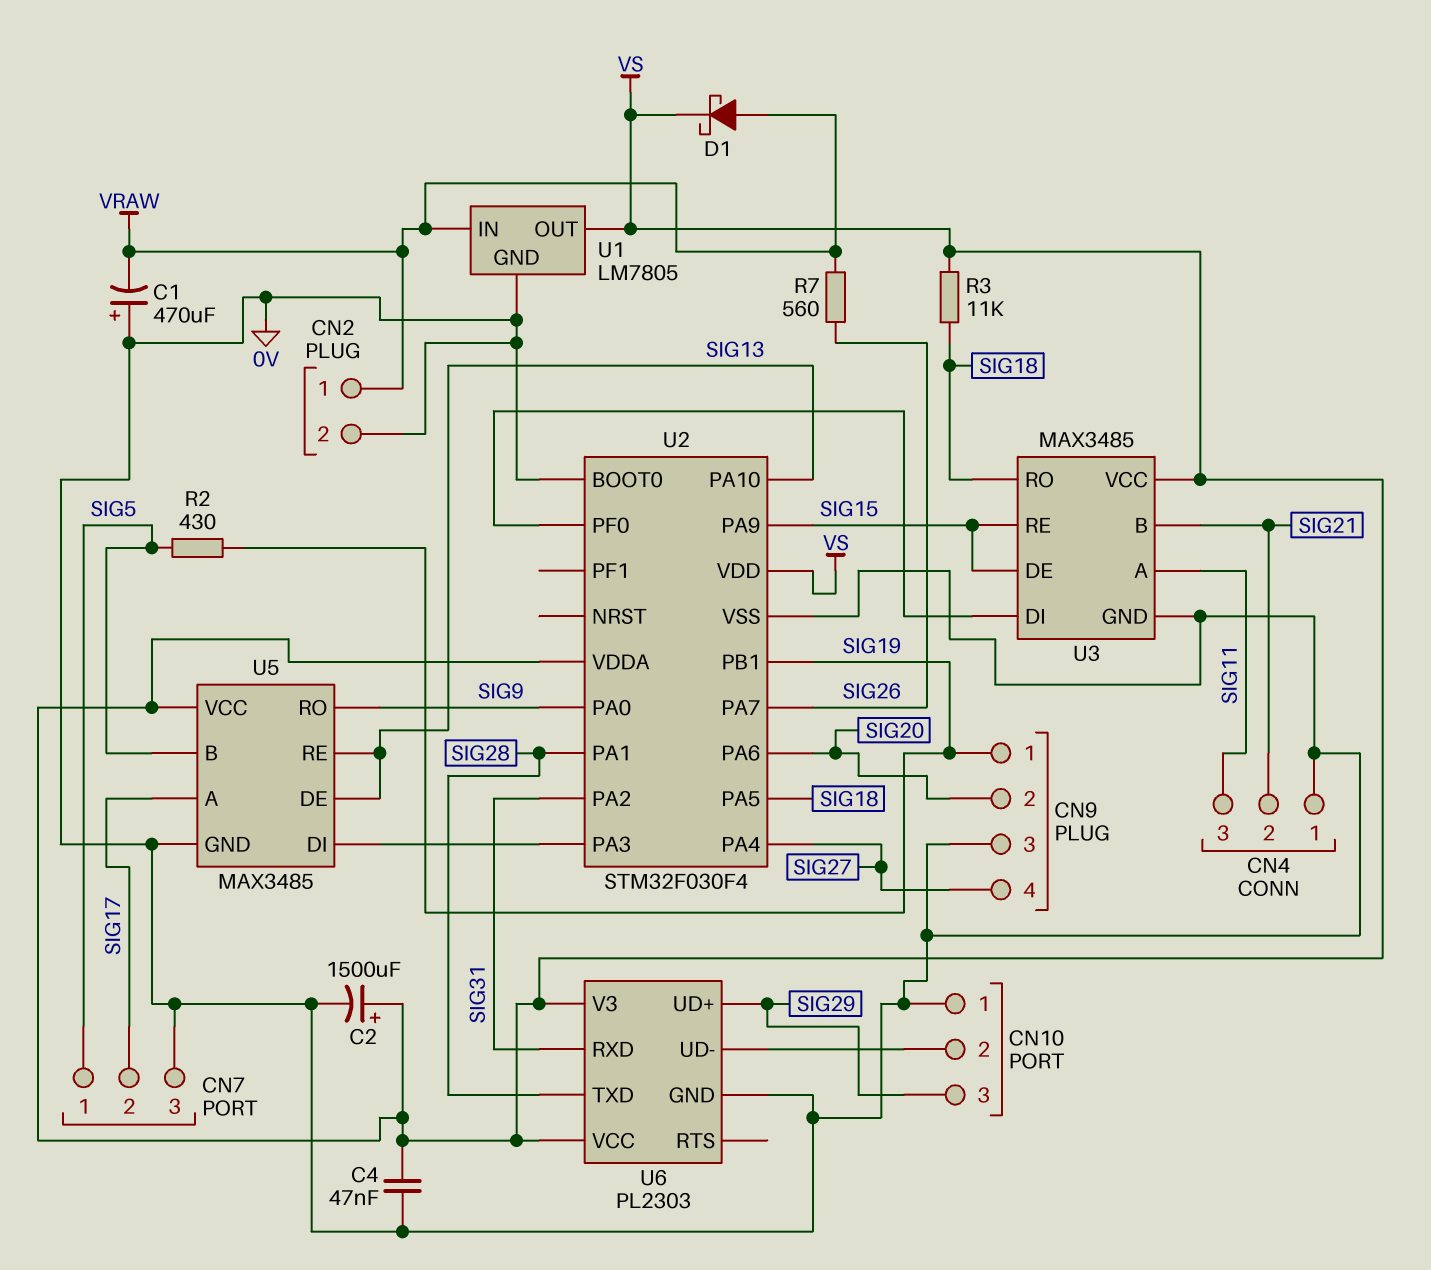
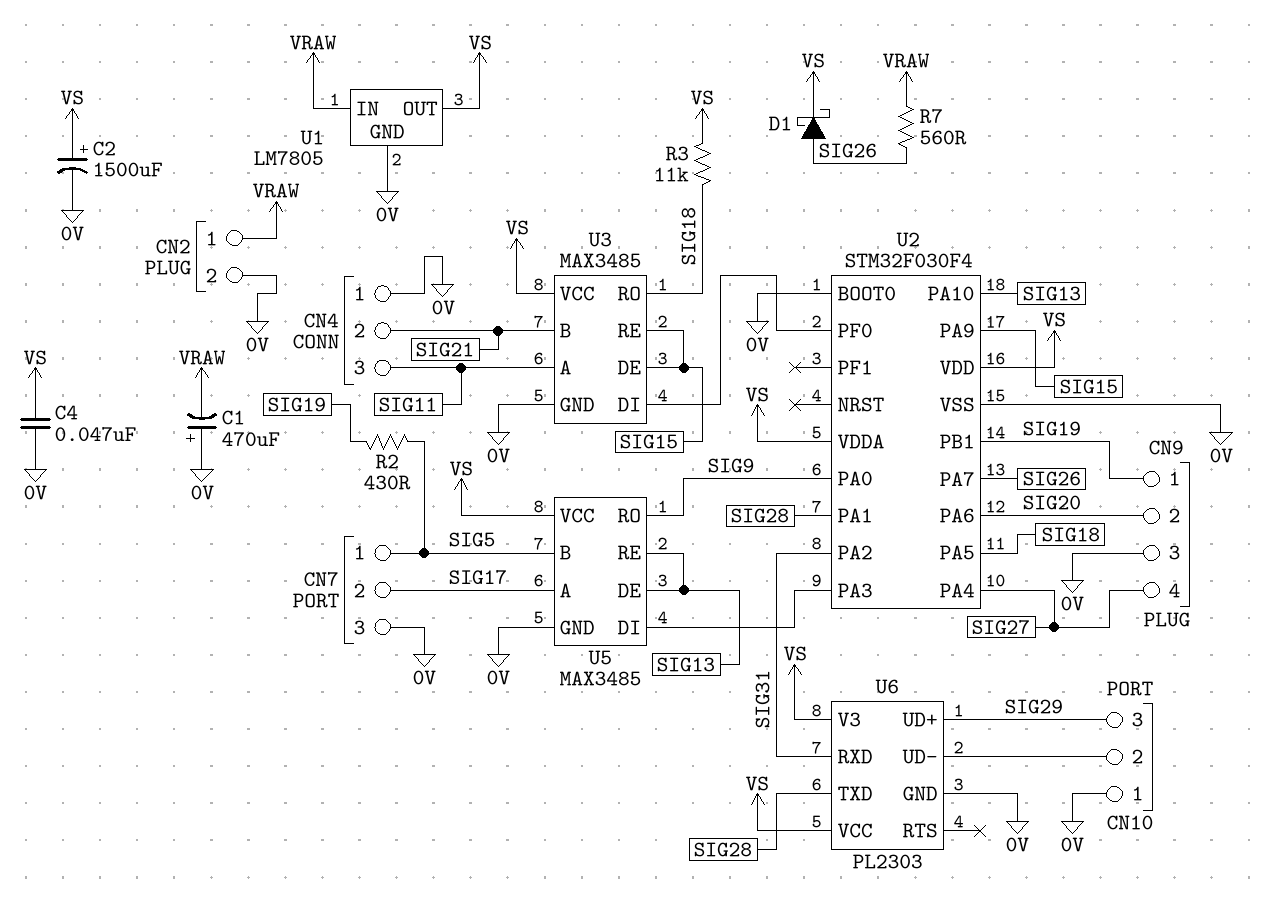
D1: schottky (A VRAW, K VS) -> schottky (A SIG26, K VS)

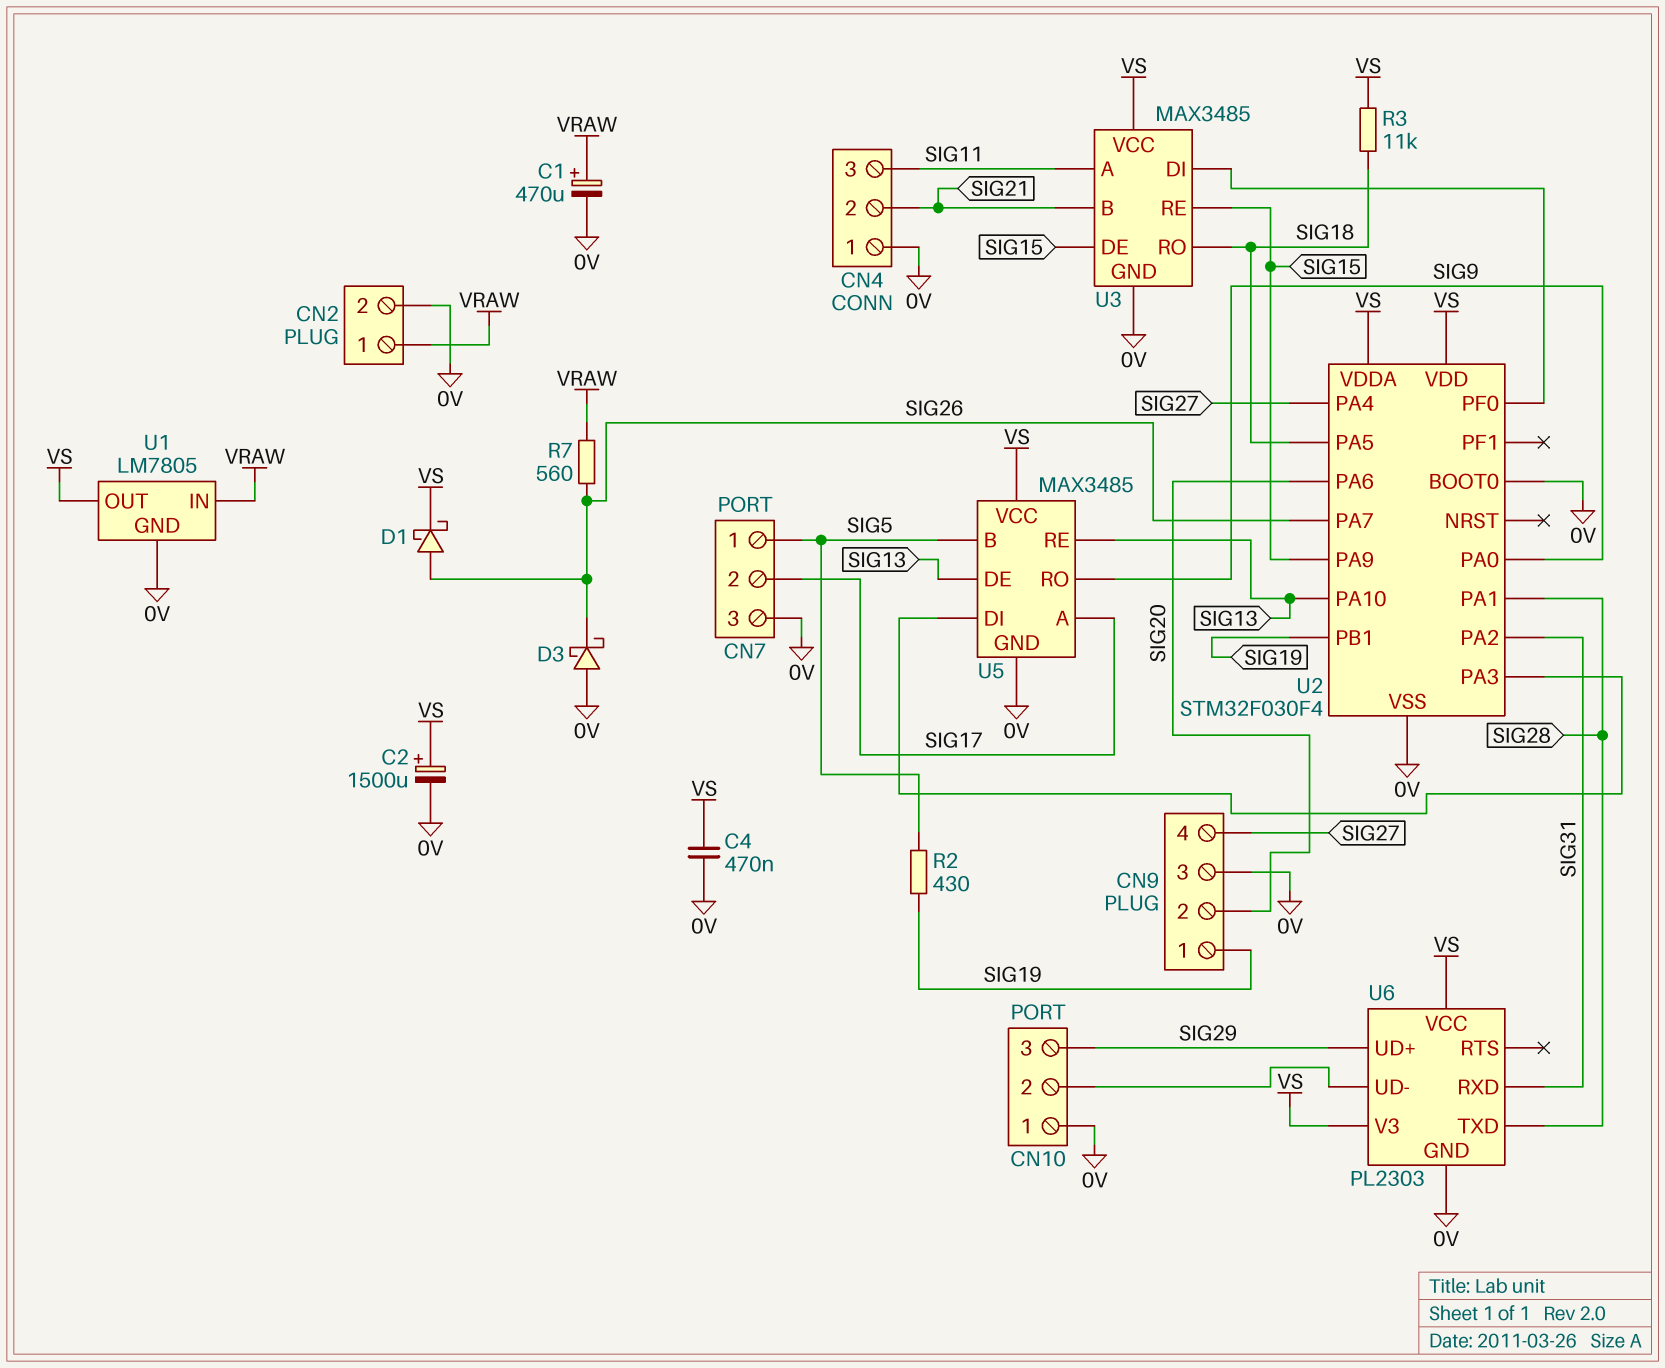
C1: 470uF (plus 0V, minus VRAW) -> 470uF (plus VRAW, minus 0V)
C4: 47nF (0V, VS) -> 470nF (0V, VS)
D3: none -> schottky (A 0V, K SIG26)

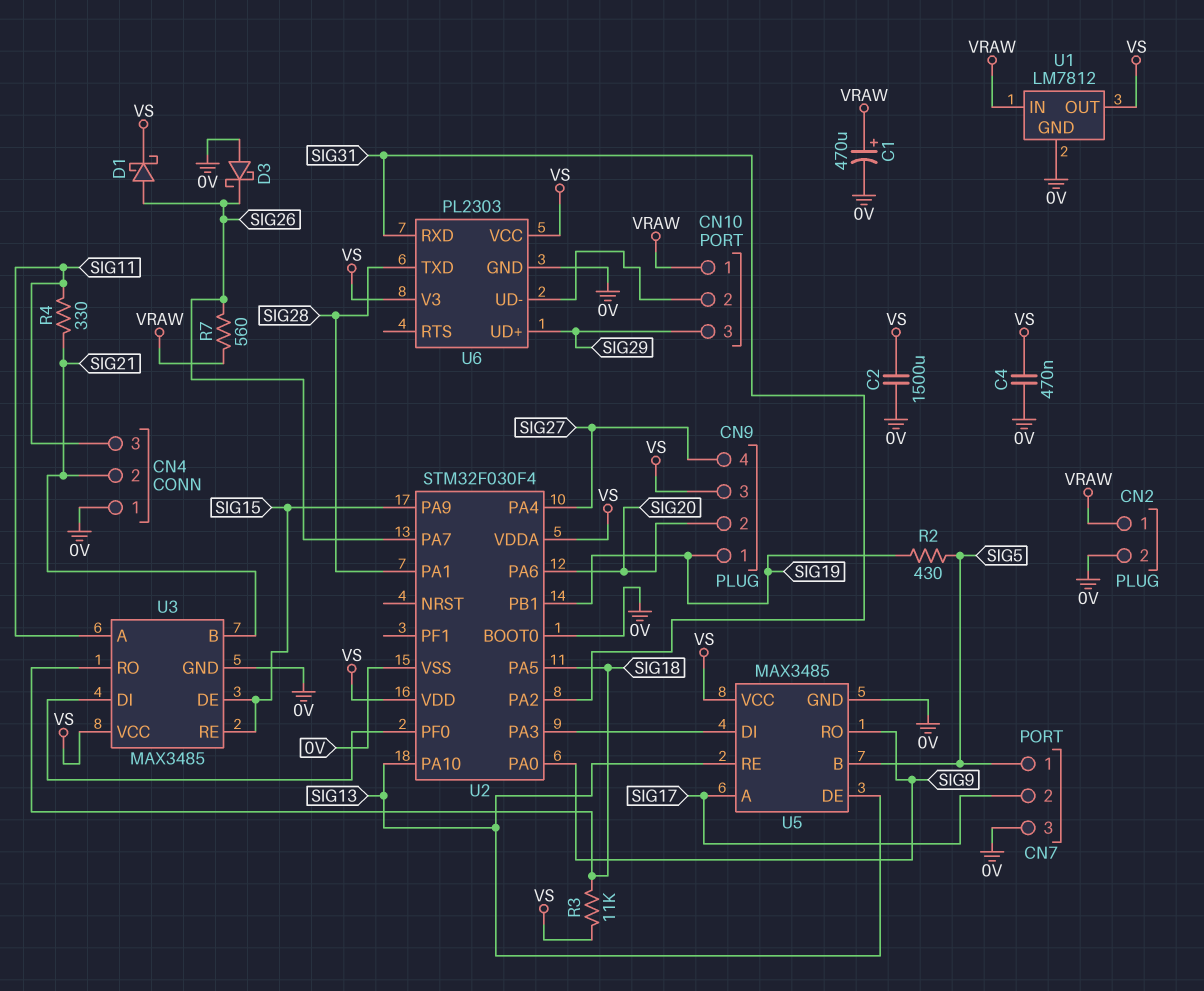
C2: 1500uF (plus VS, minus 0V) -> 1500uF (0V, VS)
CN9 pin 3: 0V -> VS
CN10 pin 1: 0V -> VRAW
R4: none -> 330 (SIG11, SIG21)
U1: LM7805 -> LM7812

